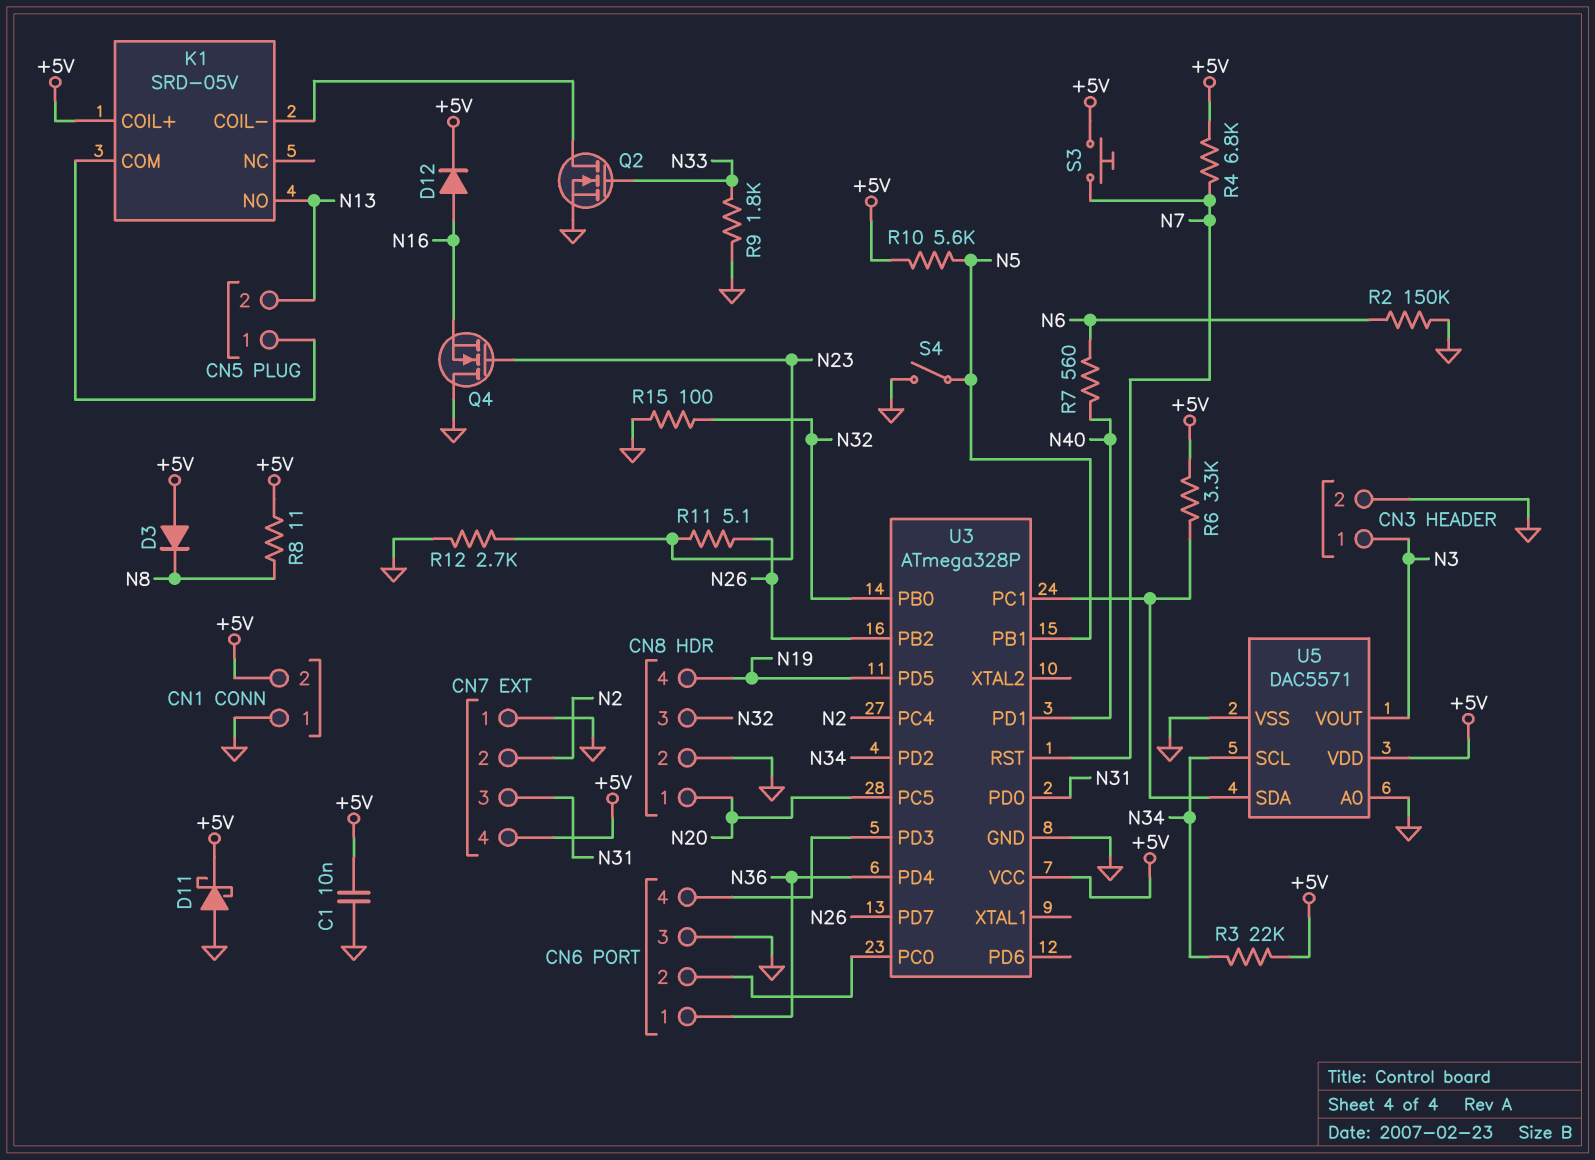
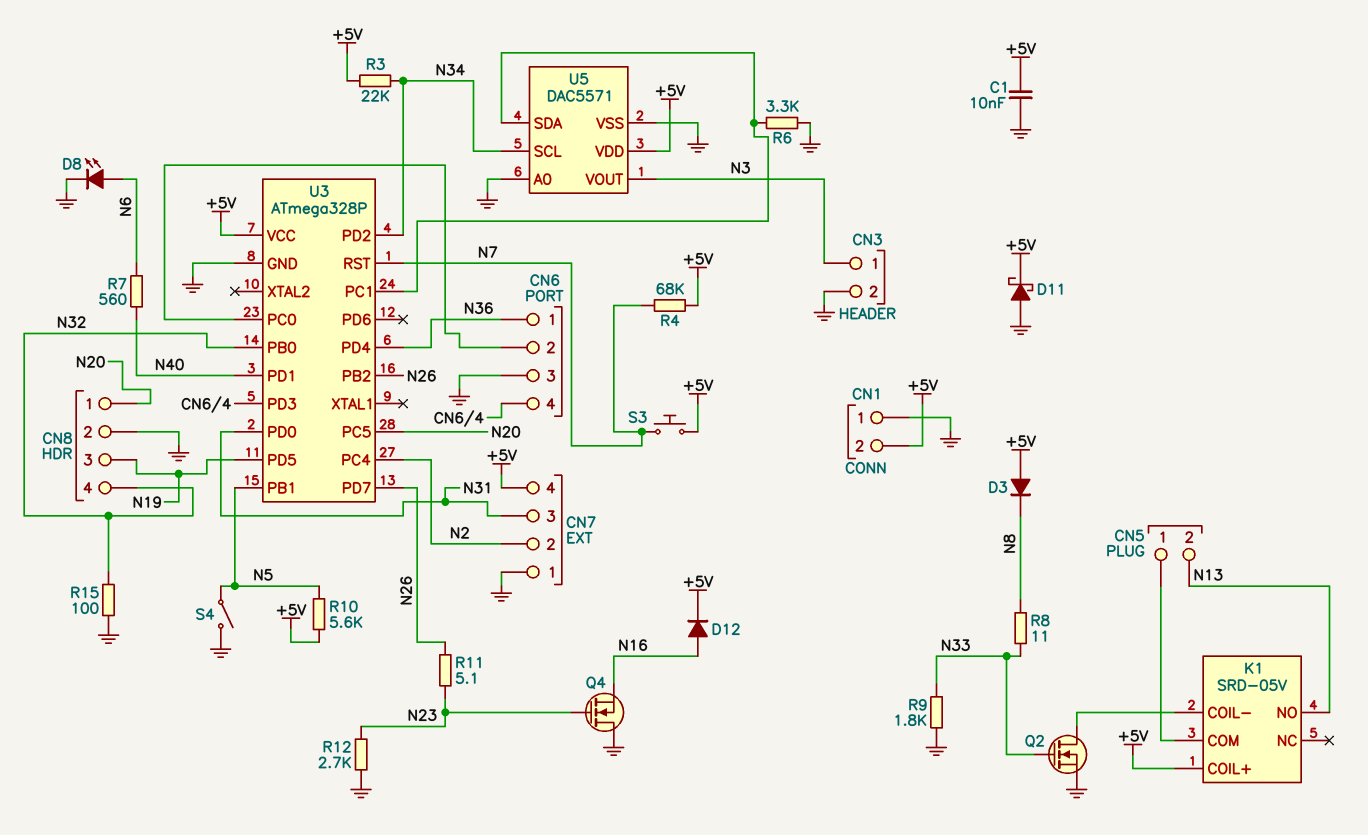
CN8 pin 3: N32 -> N19
CN8 pin 4: N19 -> N32
D8: none -> LED (A N6, K GND)
R2: 150k (GND, N6) -> none
R4: 6.8k (+5V, N7) -> 68k (+5V, N7)
R6: 3.3k (+5V, U3/PC1) -> 3.3k (GND, U3/PC1)
R8: 11 (+5V, N8) -> 11 (N8, N33)

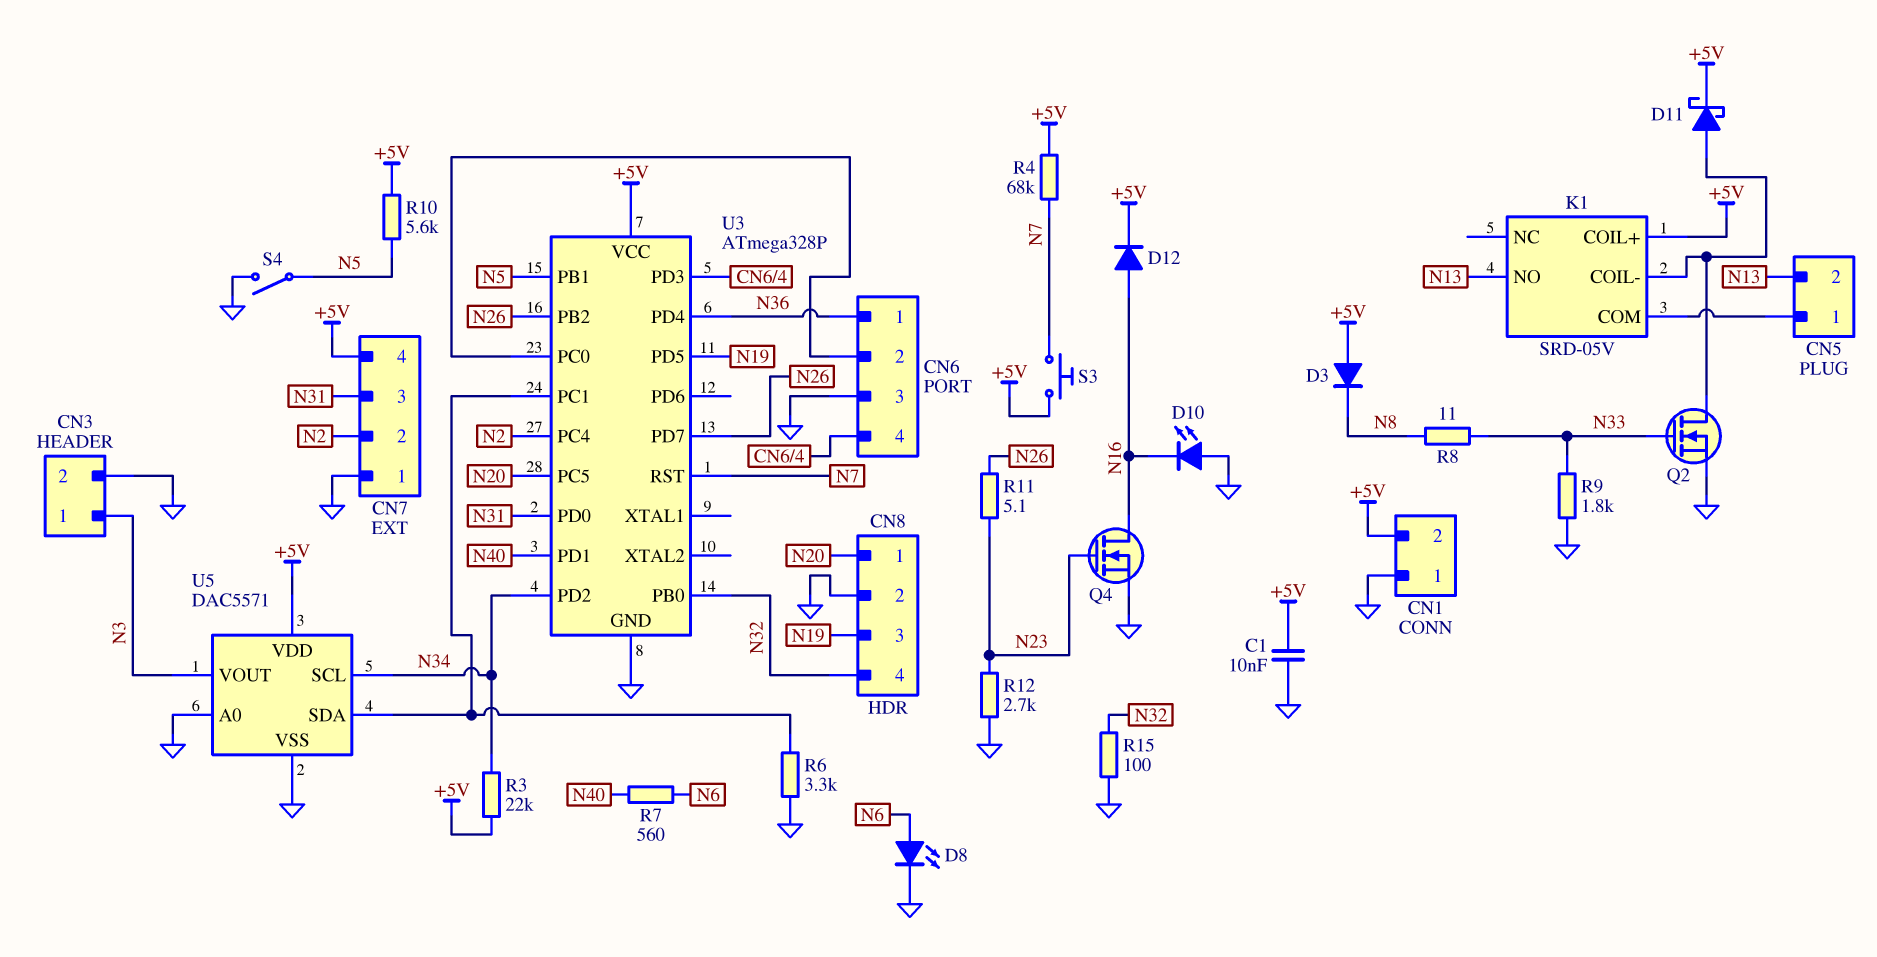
D10: none -> LED (A GND, K N16)
D11: schottky (A GND, K +5V) -> schottky (A K1/COIL-, K +5V)
Q4: NMOS (G N23, D GND, S N16) -> NMOS (G N23, D N16, S GND)

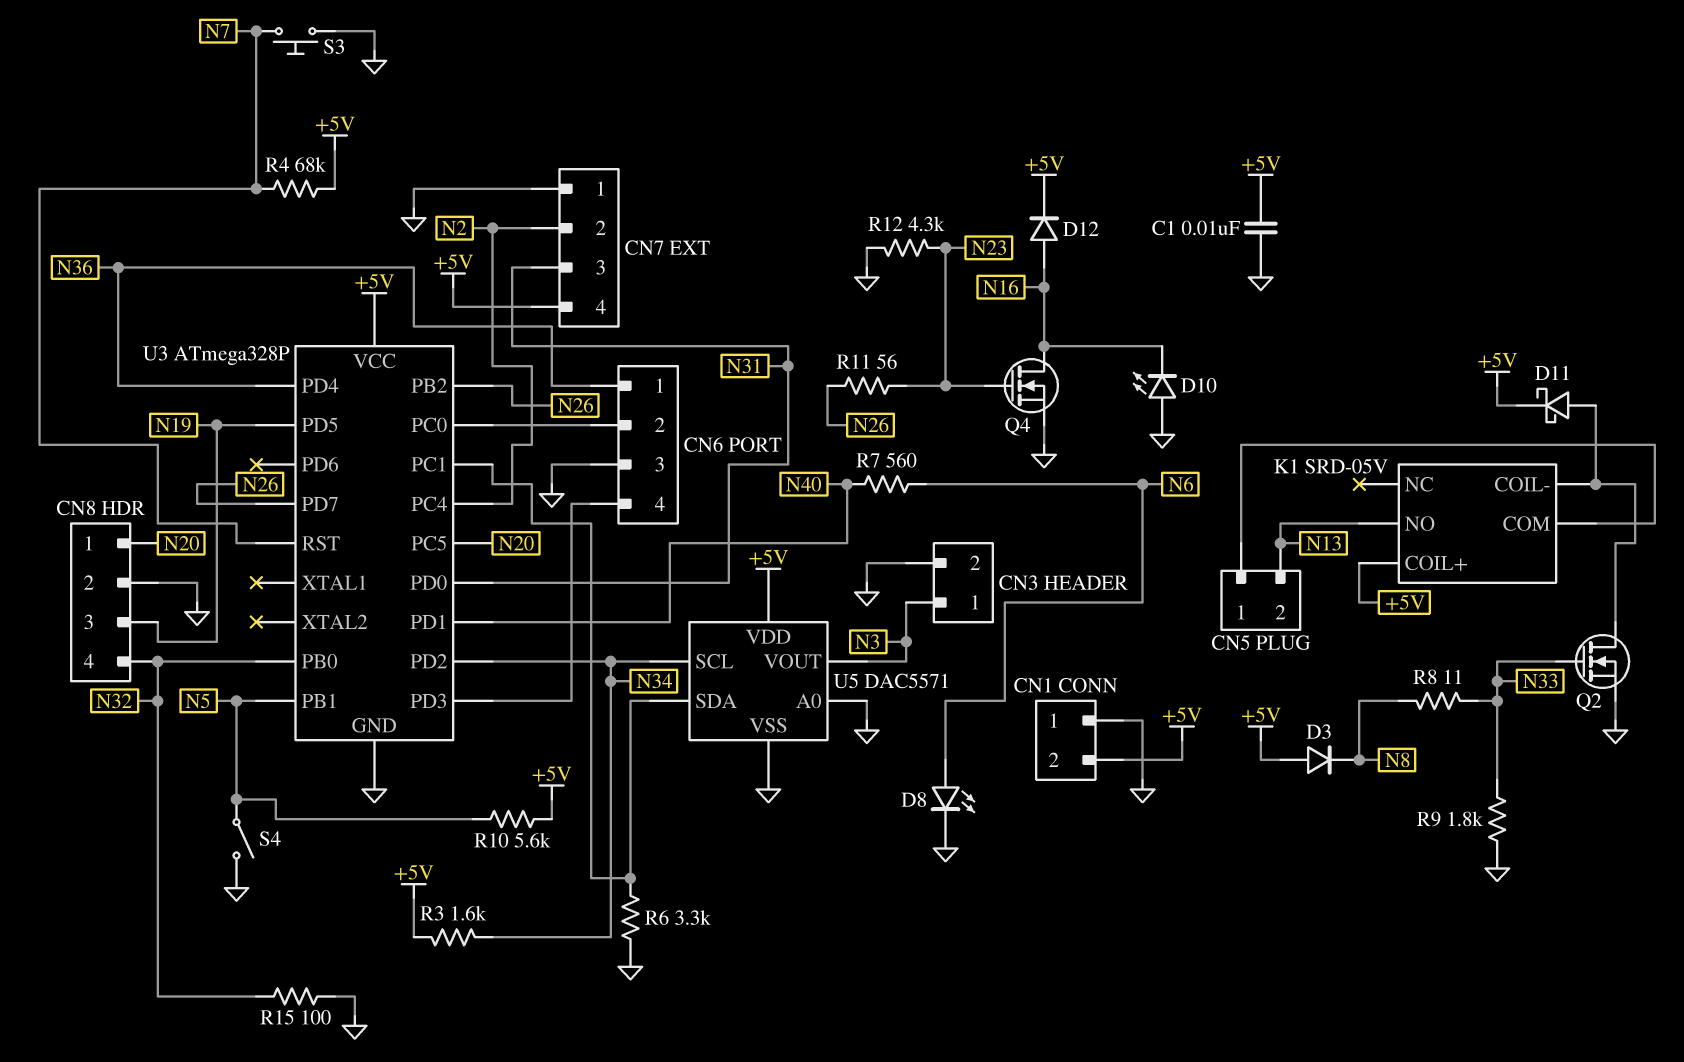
R3: 22k (+5V, N34) -> 1.6k (+5V, N34)
R11: 5.1 (N23, N26) -> 56 (N23, N26)
R12: 2.7k (GND, N23) -> 4.3k (GND, N23)
S3: button (+5V, N7) -> button (GND, N7)

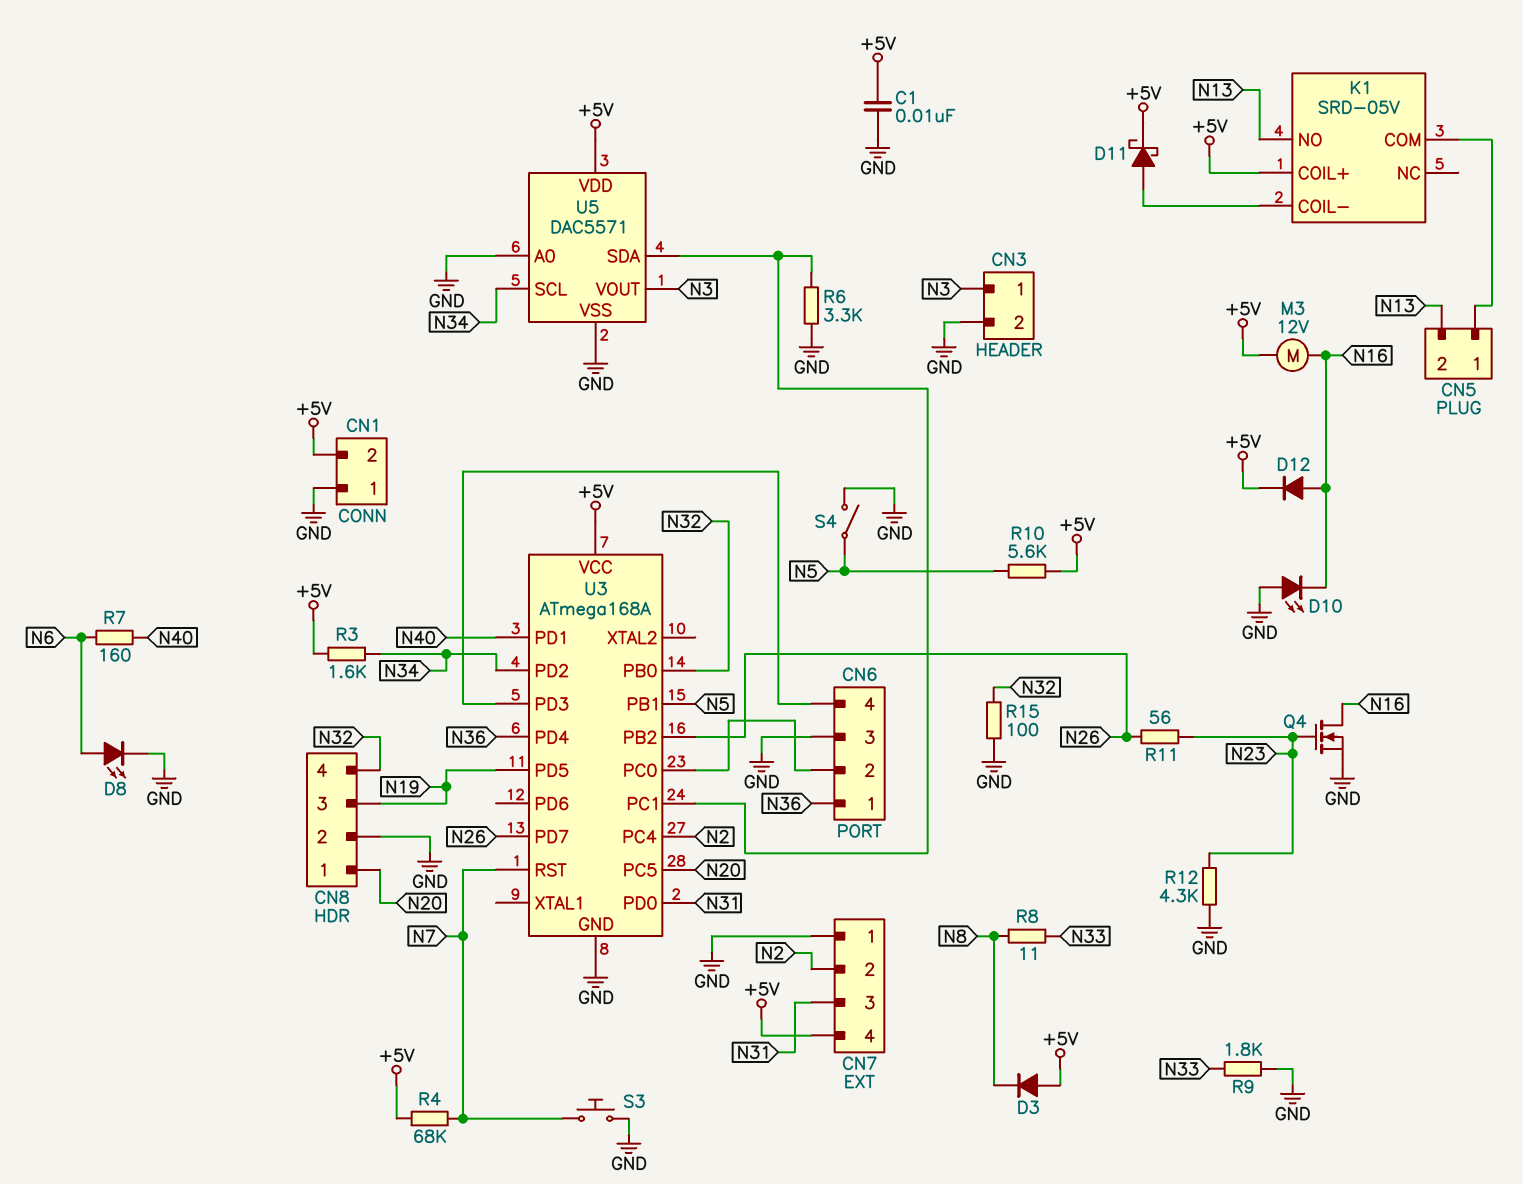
M3: none -> motor 12V (+5V, N16)
Q2: NMOS (G N33, D K1/COIL-, S GND) -> none
R7: 560 (N6, N40) -> 160 (N6, N40)
U3: ATmega328P -> ATmega168A

